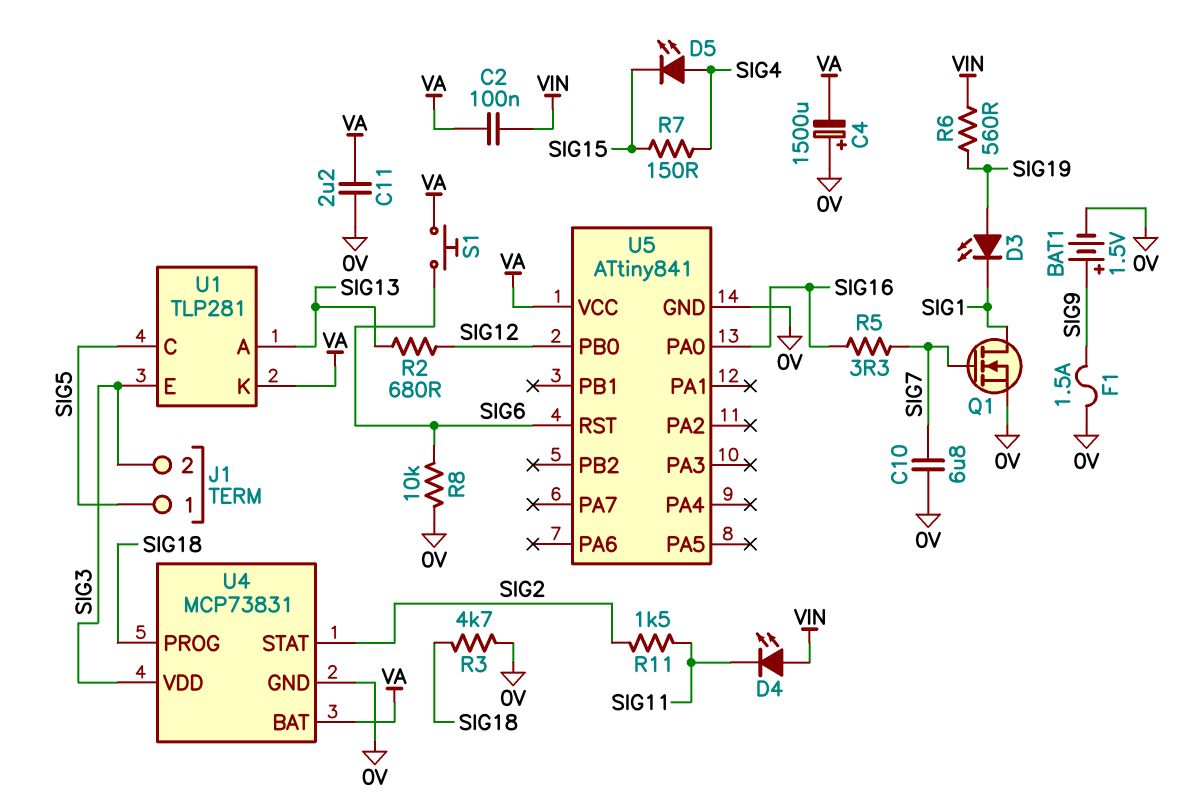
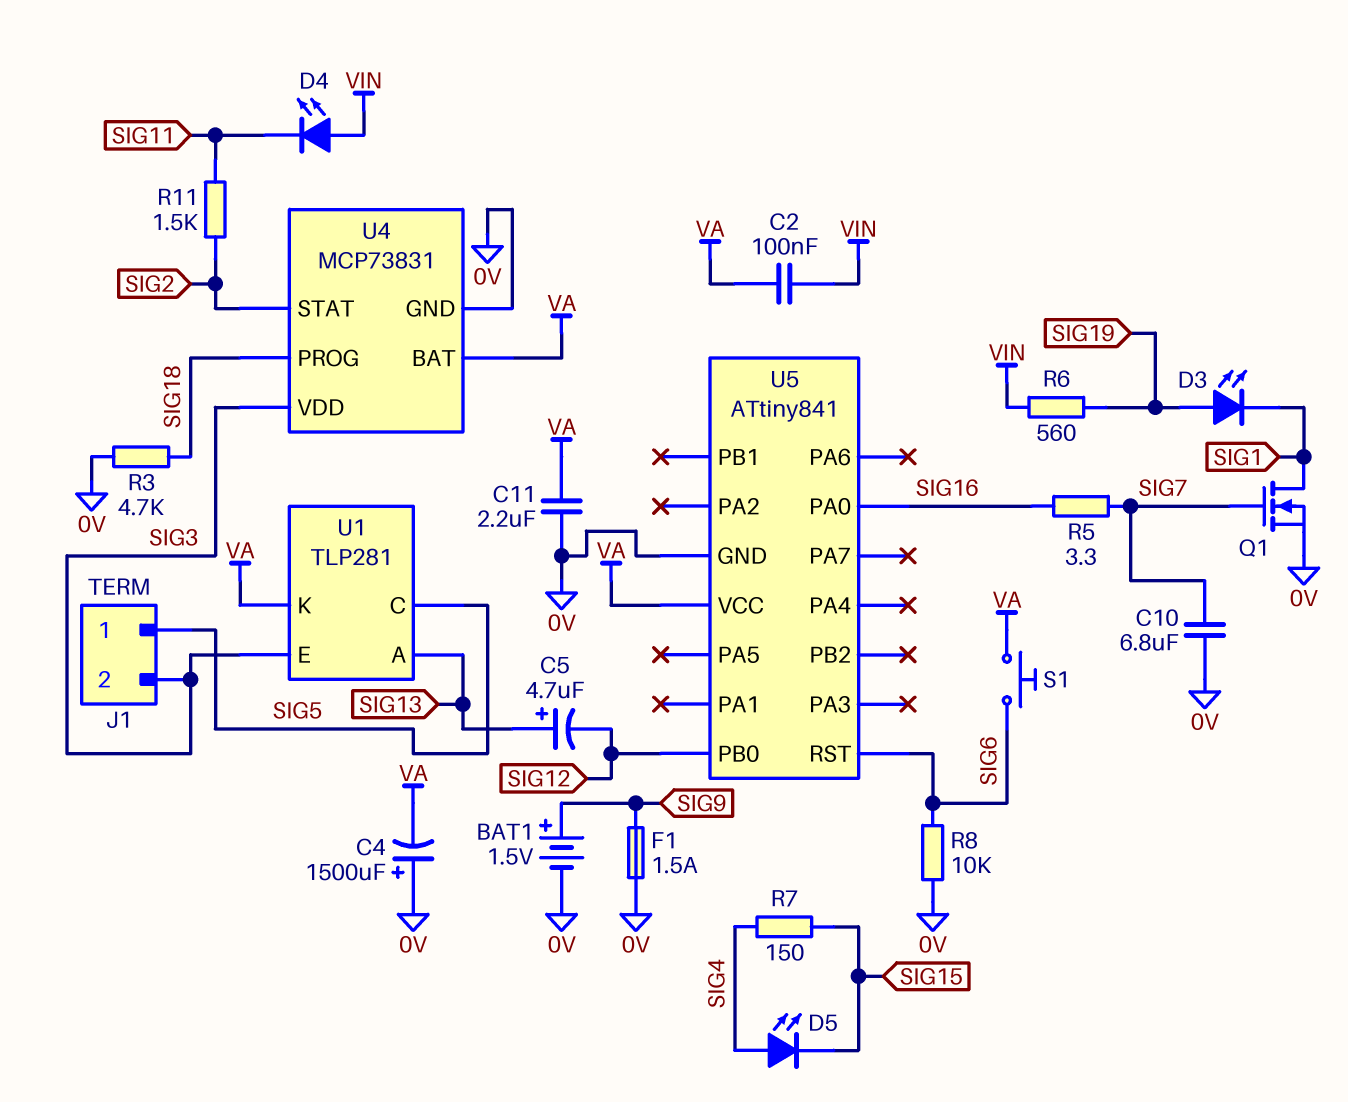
C5: none -> 4.7uF (plus SIG13, minus SIG12)
R2: 680 (SIG12, SIG13) -> none

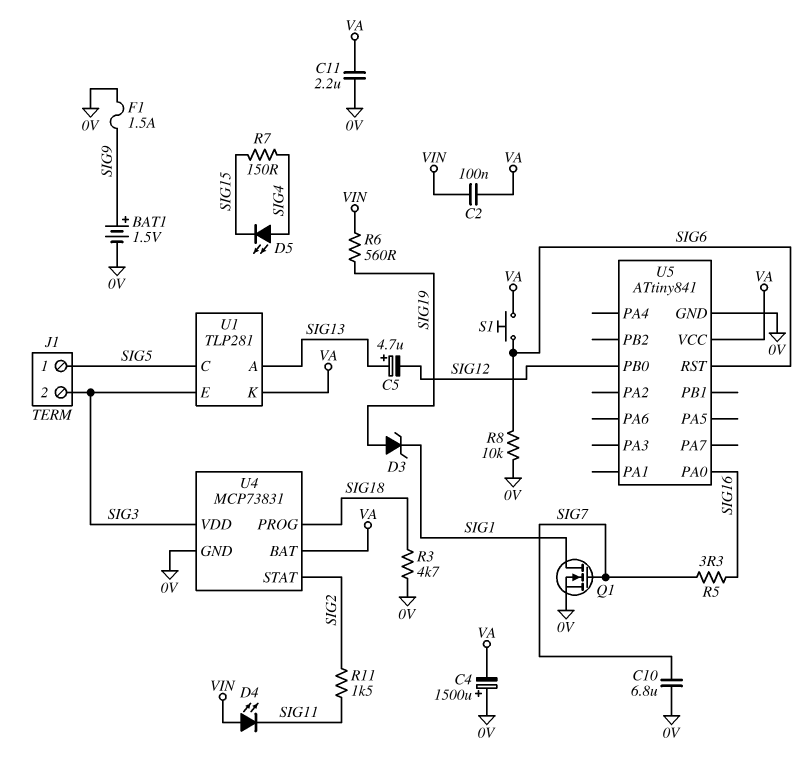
D3: LED (A SIG19, K SIG1) -> zener (A SIG19, K SIG1)

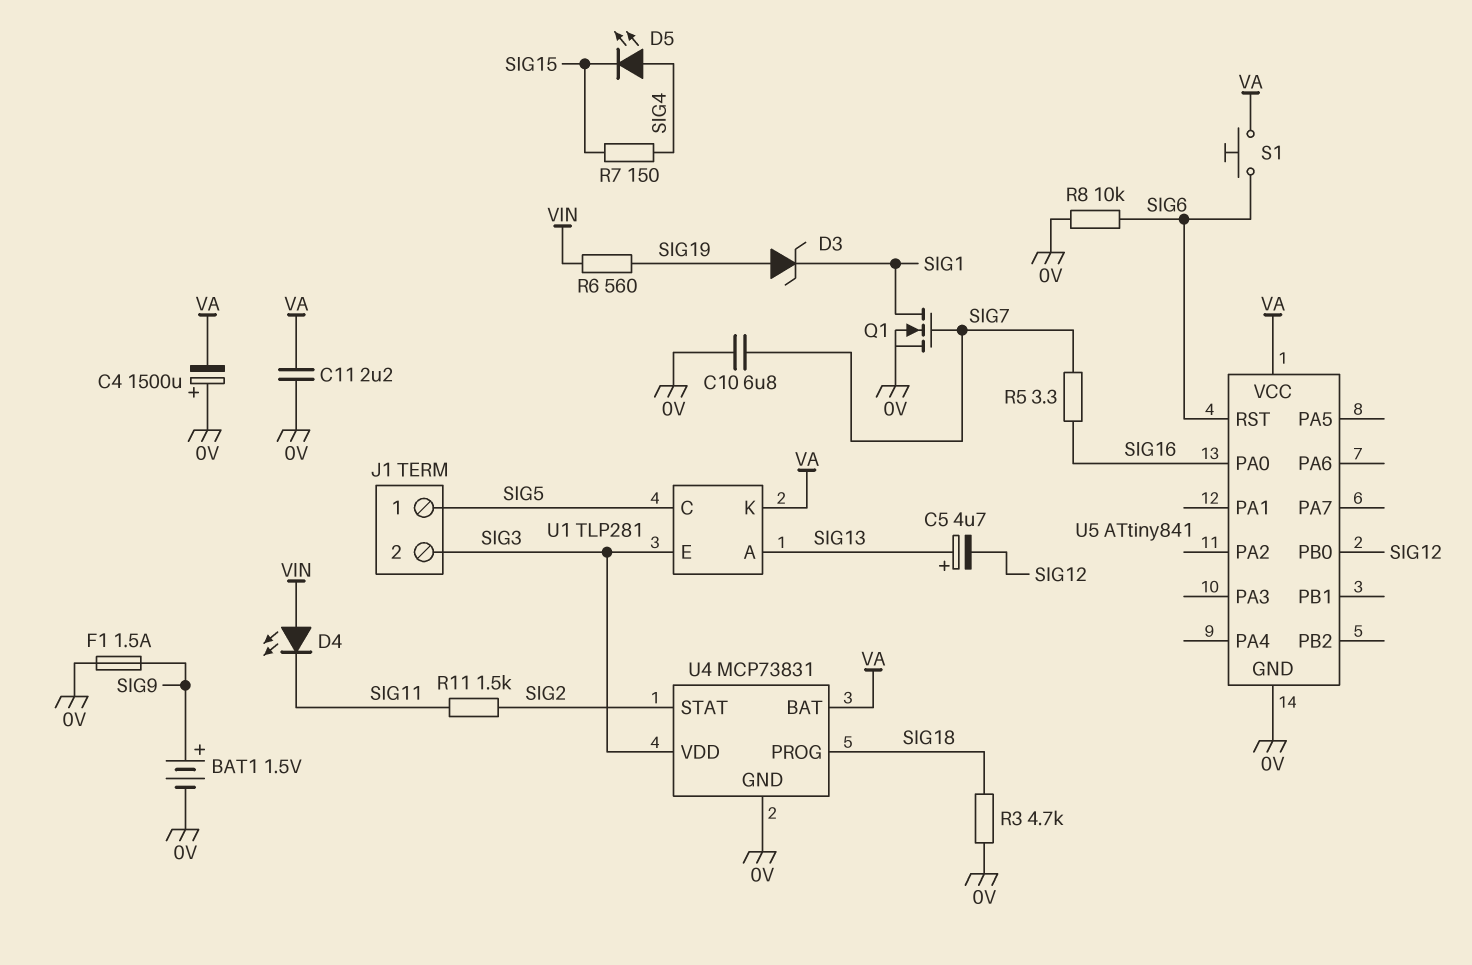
C2: 100nF (VA, VIN) -> none

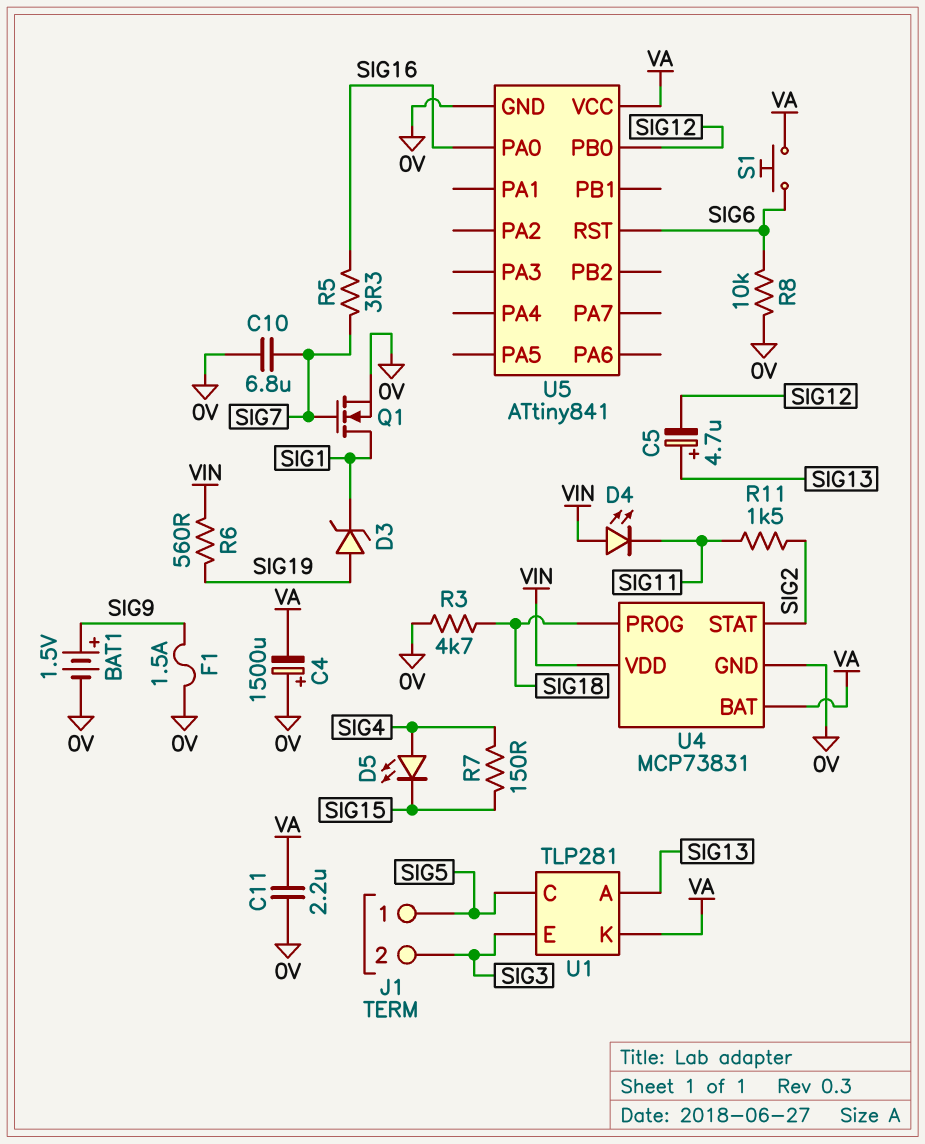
U4 pin VDD: SIG3 -> VIN

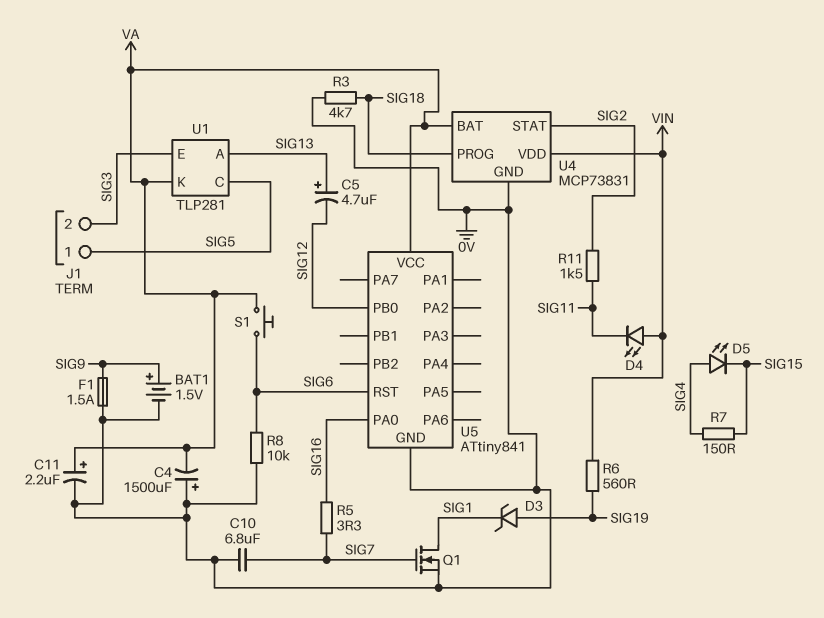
C11: 2.2uF (0V, VA) -> 2.2uF (plus VA, minus 0V)

